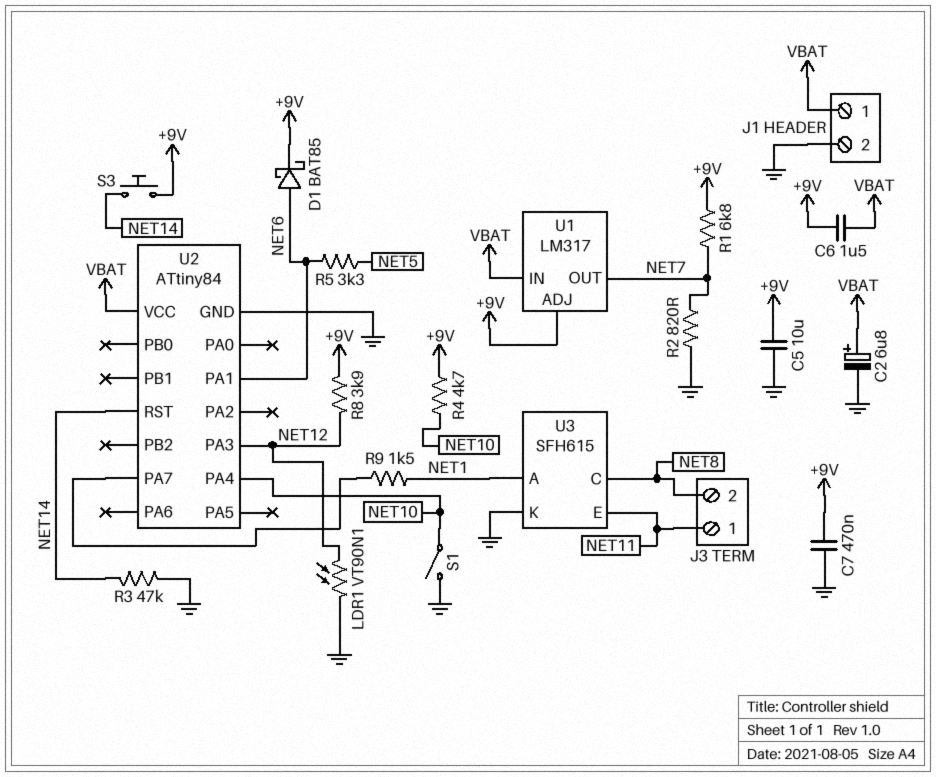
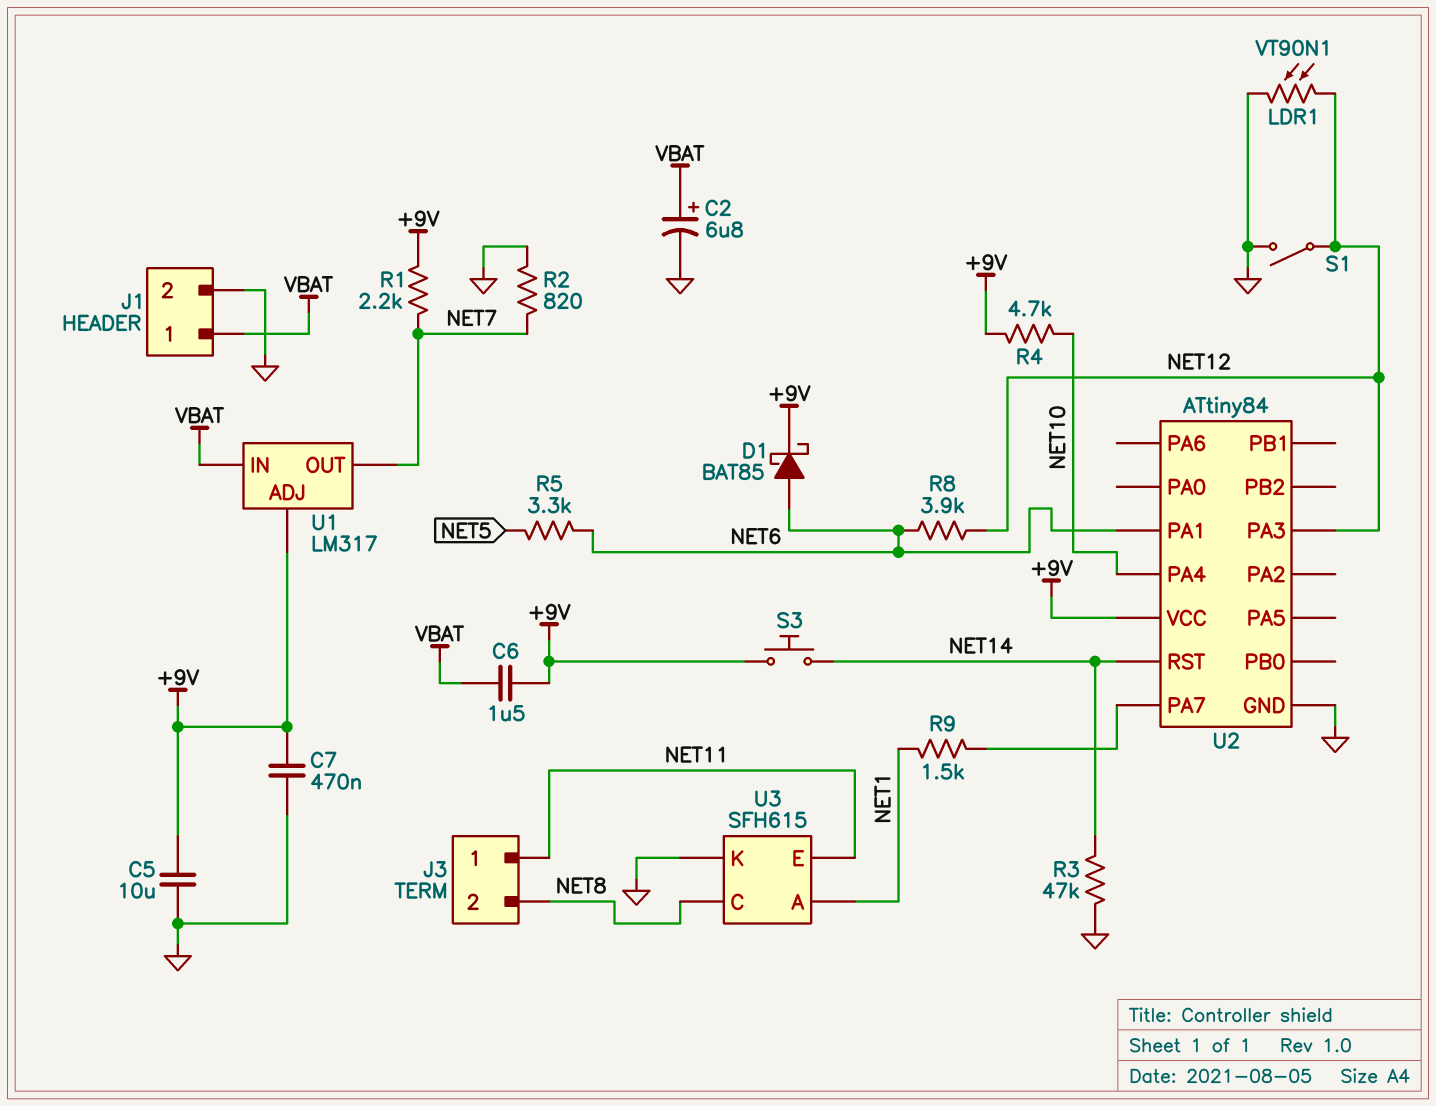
R1: 6.8k (+9V, NET7) -> 2.2k (+9V, NET7)
R8: 3.9k (+9V, NET12) -> 3.9k (NET6, NET12)
S1: switch (GND, NET10) -> switch (GND, NET12)
U2 pin VCC: VBAT -> +9V

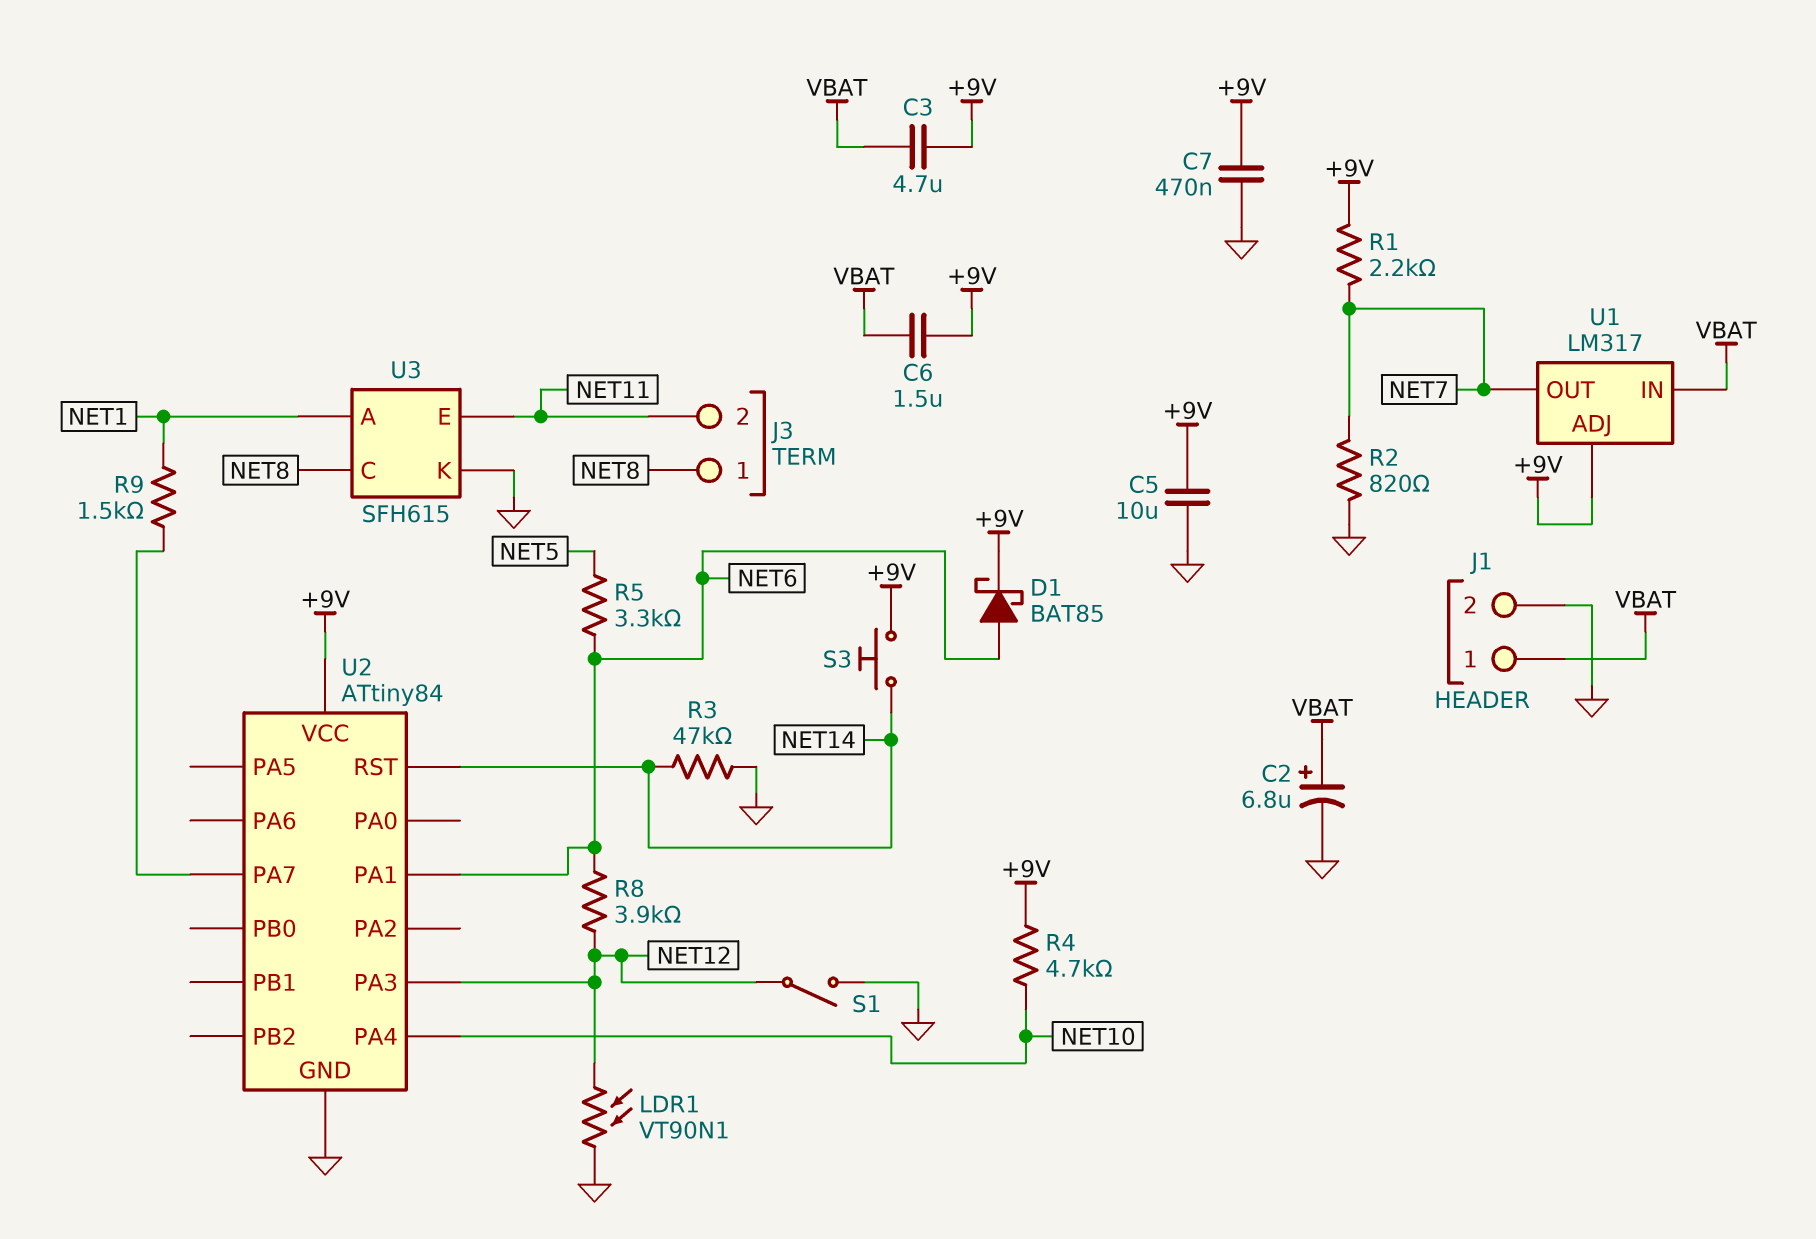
C3: none -> 4.7uF (+9V, VBAT)
J3 pin 1: NET11 -> NET8
J3 pin 2: NET8 -> NET11

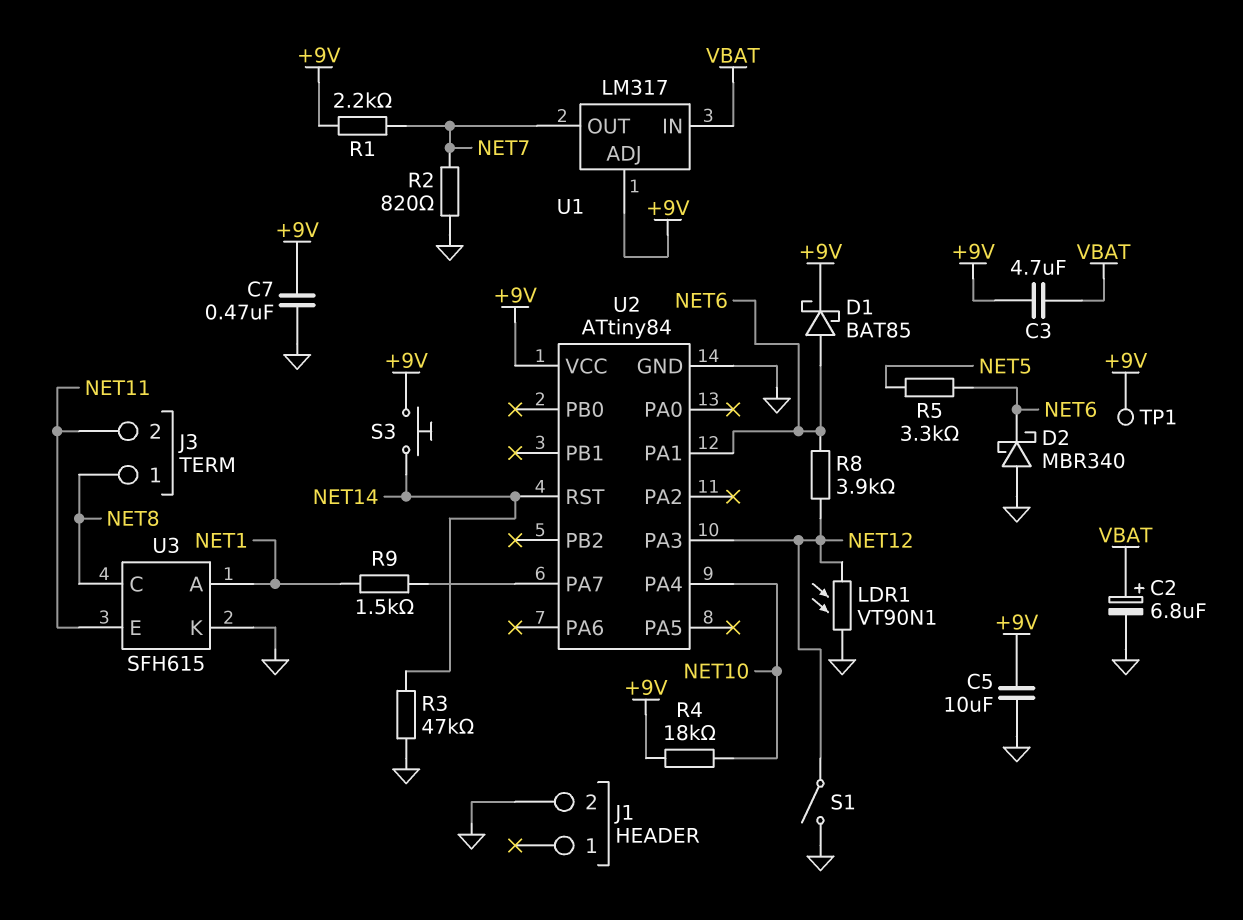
C6: 1.5uF (+9V, VBAT) -> none
D2: none -> schottky MBR340 (A GND, K NET6)
J1 pin 1: VBAT -> none
R4: 4.7k (+9V, NET10) -> 18k (+9V, NET10)
TP1: none -> test point (+9V)

